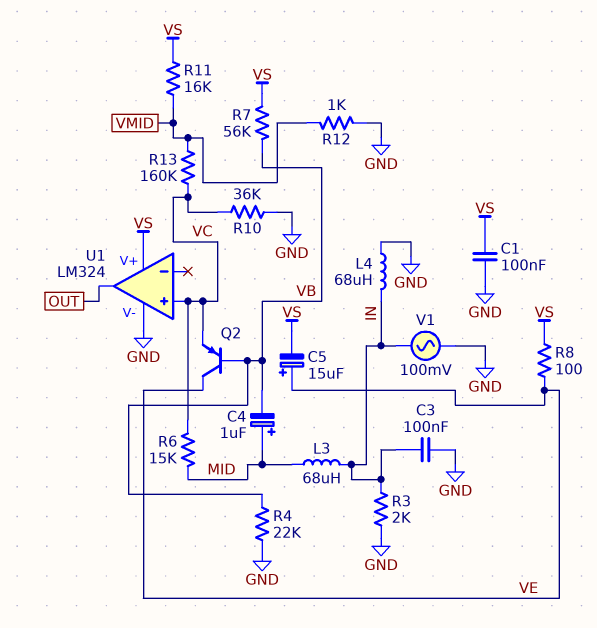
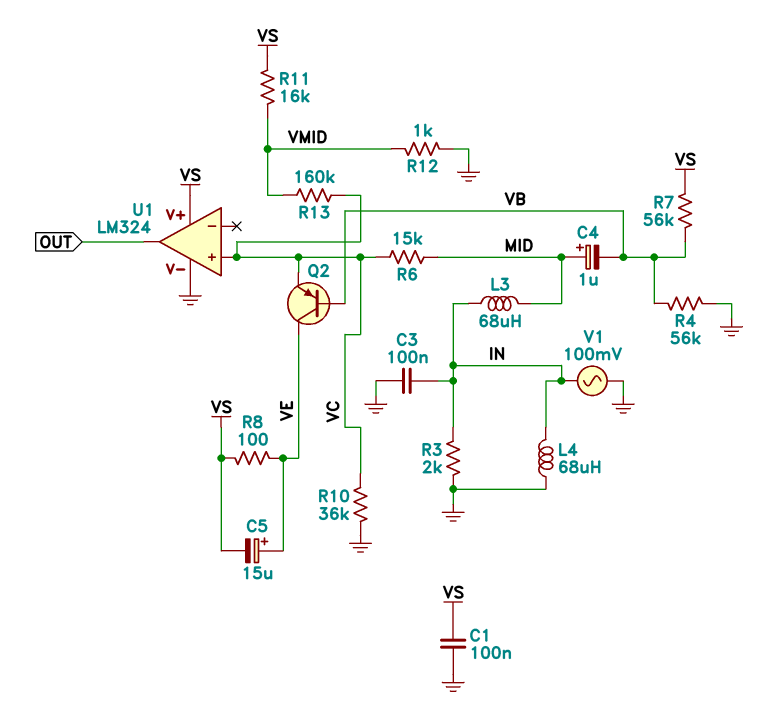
R4: 22k (GND, VB) -> 56k (GND, VB)

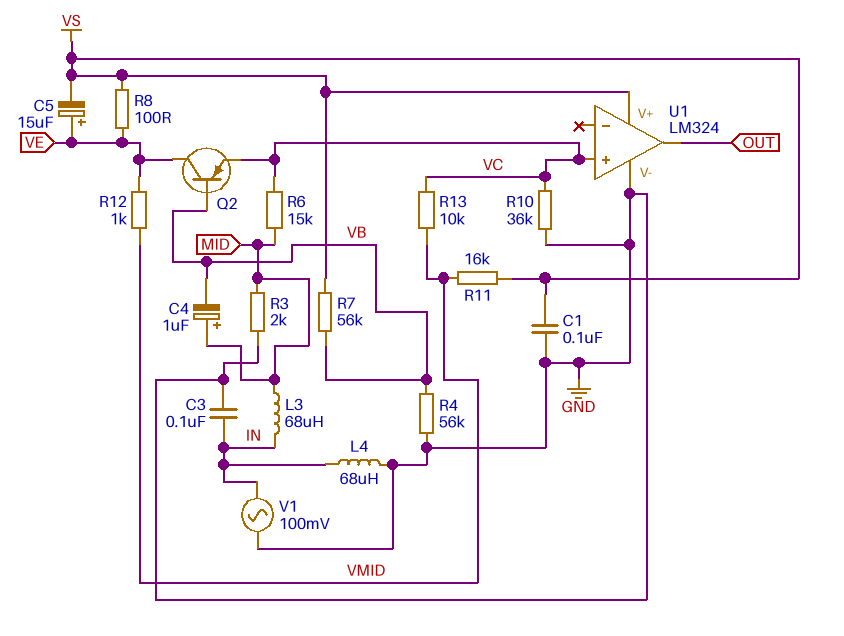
R3: 2k (GND, IN) -> 2k (GND, MID)
R12: 1k (GND, VMID) -> 1k (VE, VMID)
R13: 160k (VC, VMID) -> 10k (VC, VMID)

